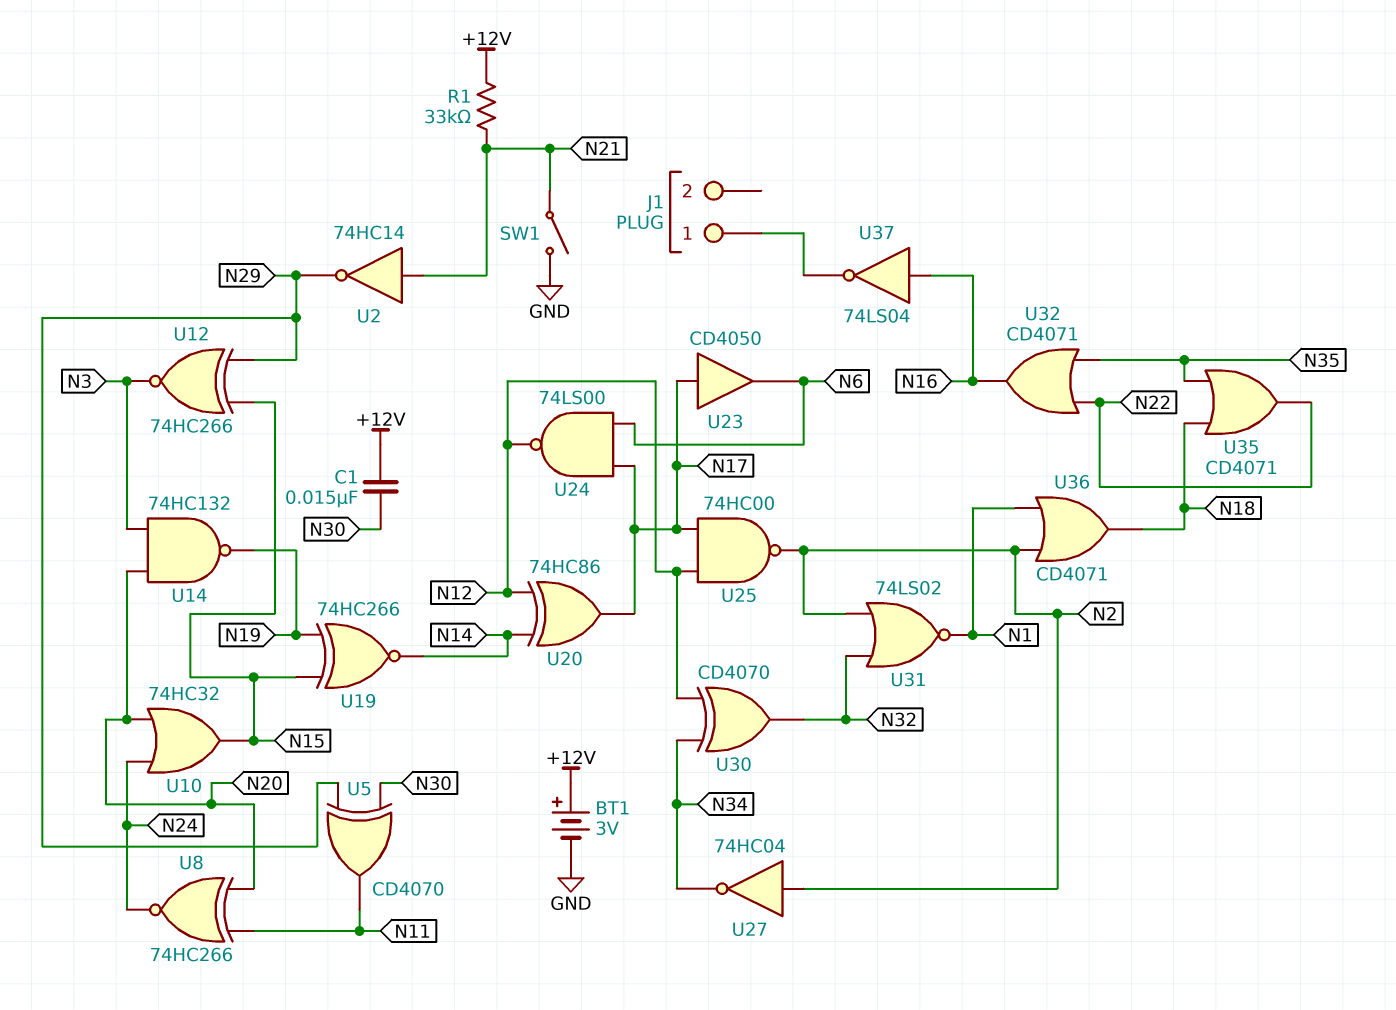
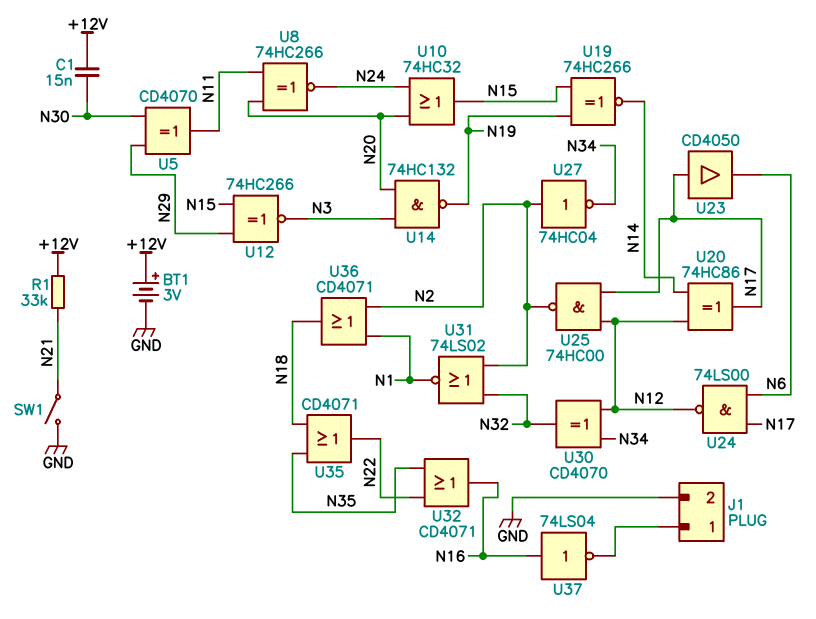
J1 pin 2: none -> GND
U2: NOT 74HC14 (in N21, out N29) -> none

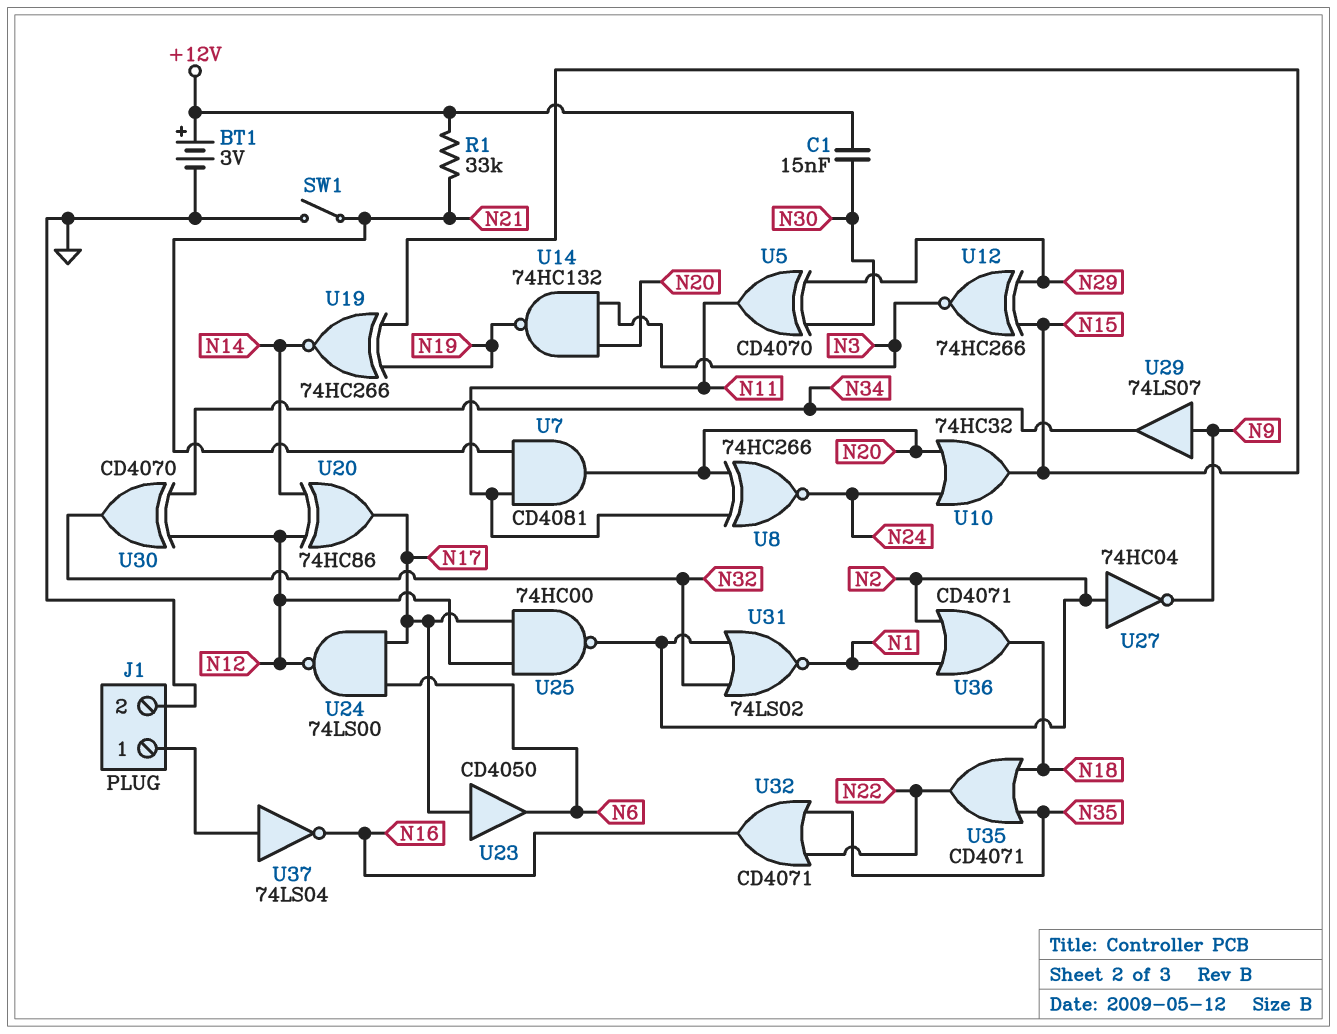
U7: none -> AND CD4081 (in N11, in N21, out N20)
U27: NOT 74HC04 (in N2, out N34) -> NOT 74HC04 (in N2, out N9)
U29: none -> buffer 74LS07 (in N9, out N34)
U37: NOT 74LS04 (in N16, out J1/1) -> NOT 74LS04 (in J1/1, out N16)

